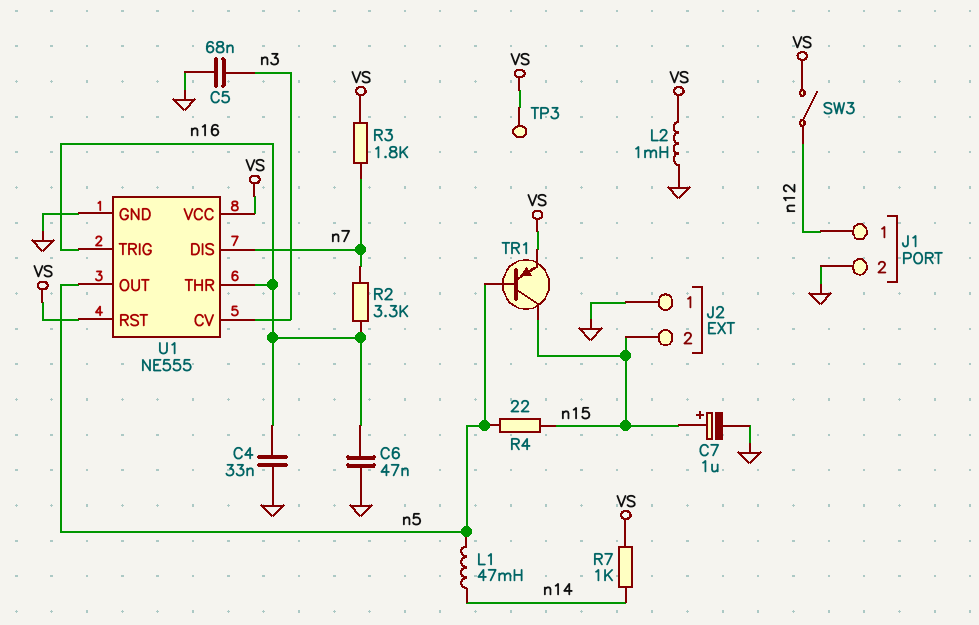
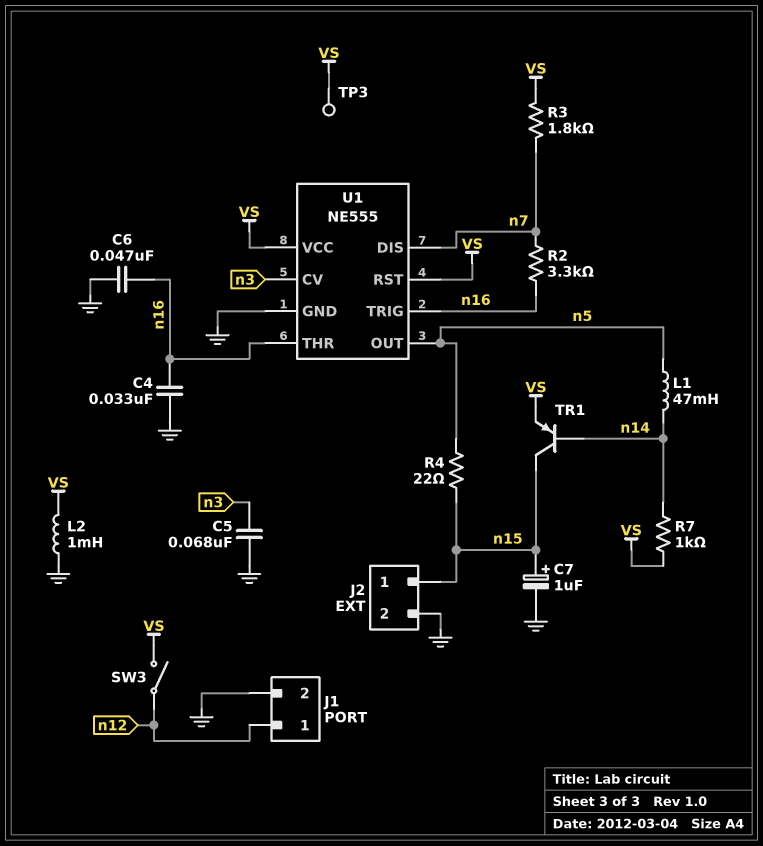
J2 pin 1: GND -> n15
J2 pin 2: n15 -> GND
TR1: PNP (B n5, C n15, E VS) -> PNP (B n14, C n15, E VS)

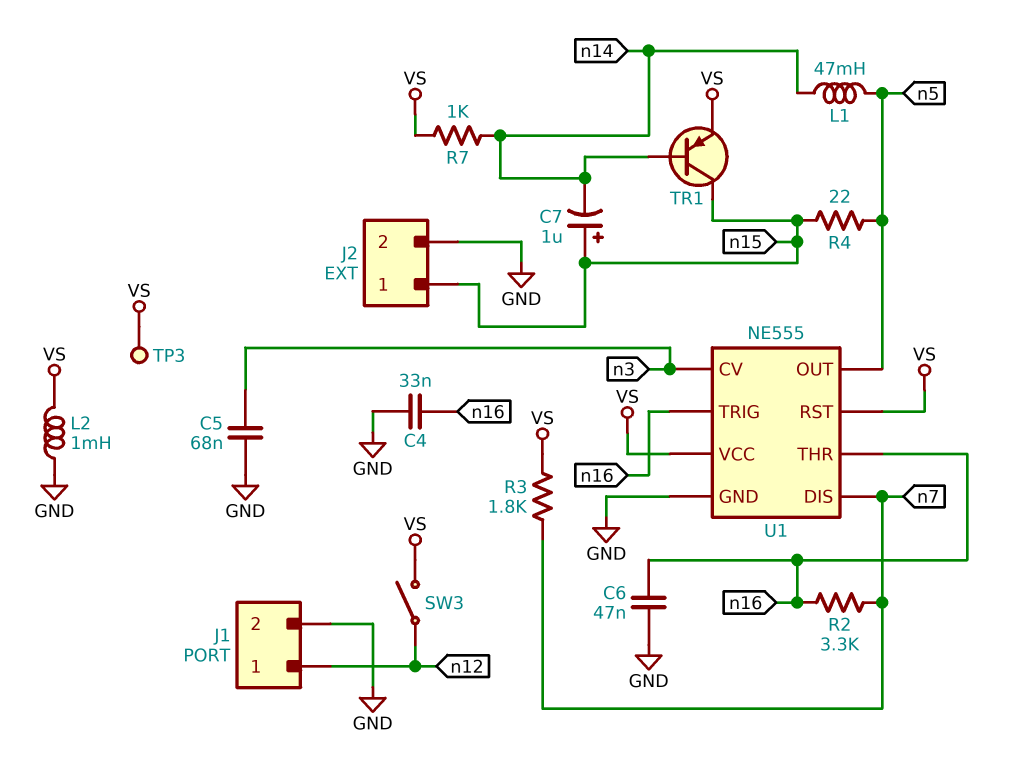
C7: 1uF (plus n15, minus GND) -> 1uF (plus n15, minus n14)

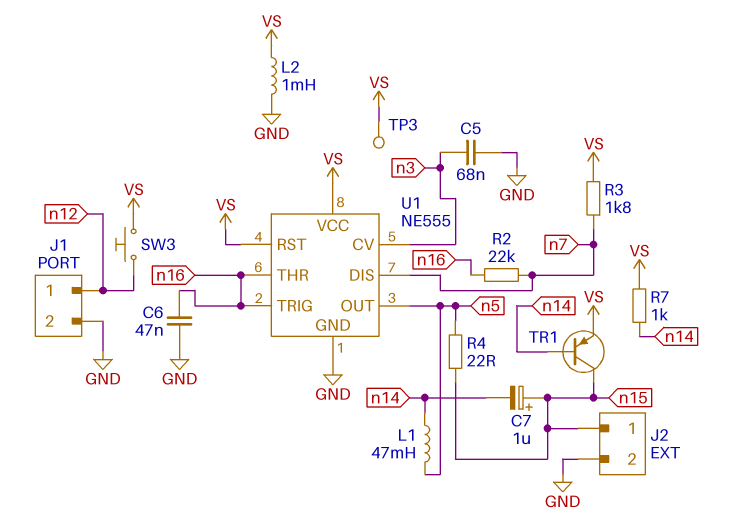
C4: 33nF (GND, n16) -> none
R2: 3.3k (n7, n16) -> 22k (n7, n16)
SW3: switch (VS, n12) -> button (VS, n12)

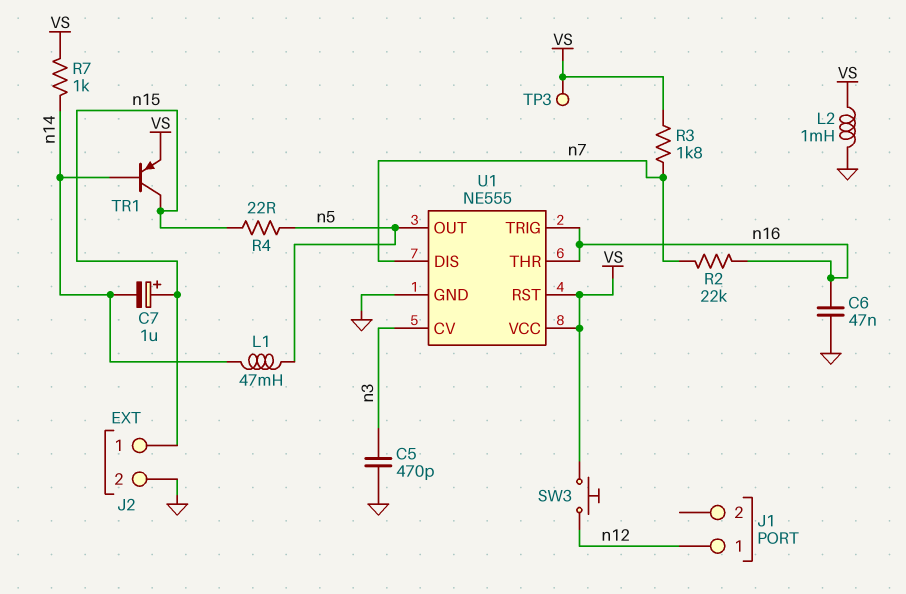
C5: 68nF (GND, n3) -> 470pF (GND, n3)
J1 pin 2: GND -> none

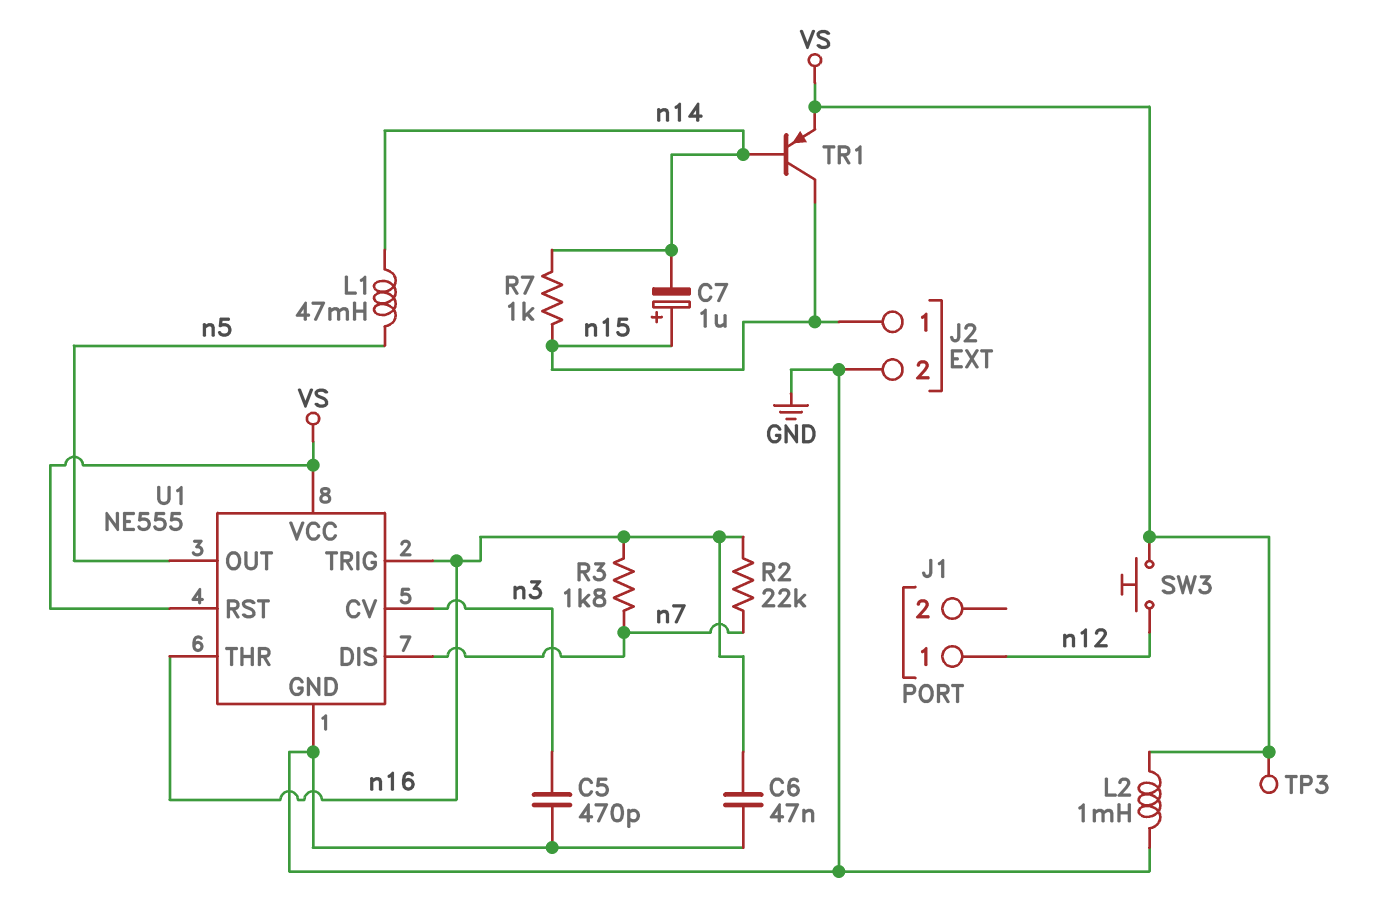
R3: 1.8k (VS, n7) -> 1.8k (n7, n16)
R4: 22 (n5, n15) -> none
R7: 1k (VS, n14) -> 1k (n14, n15)

